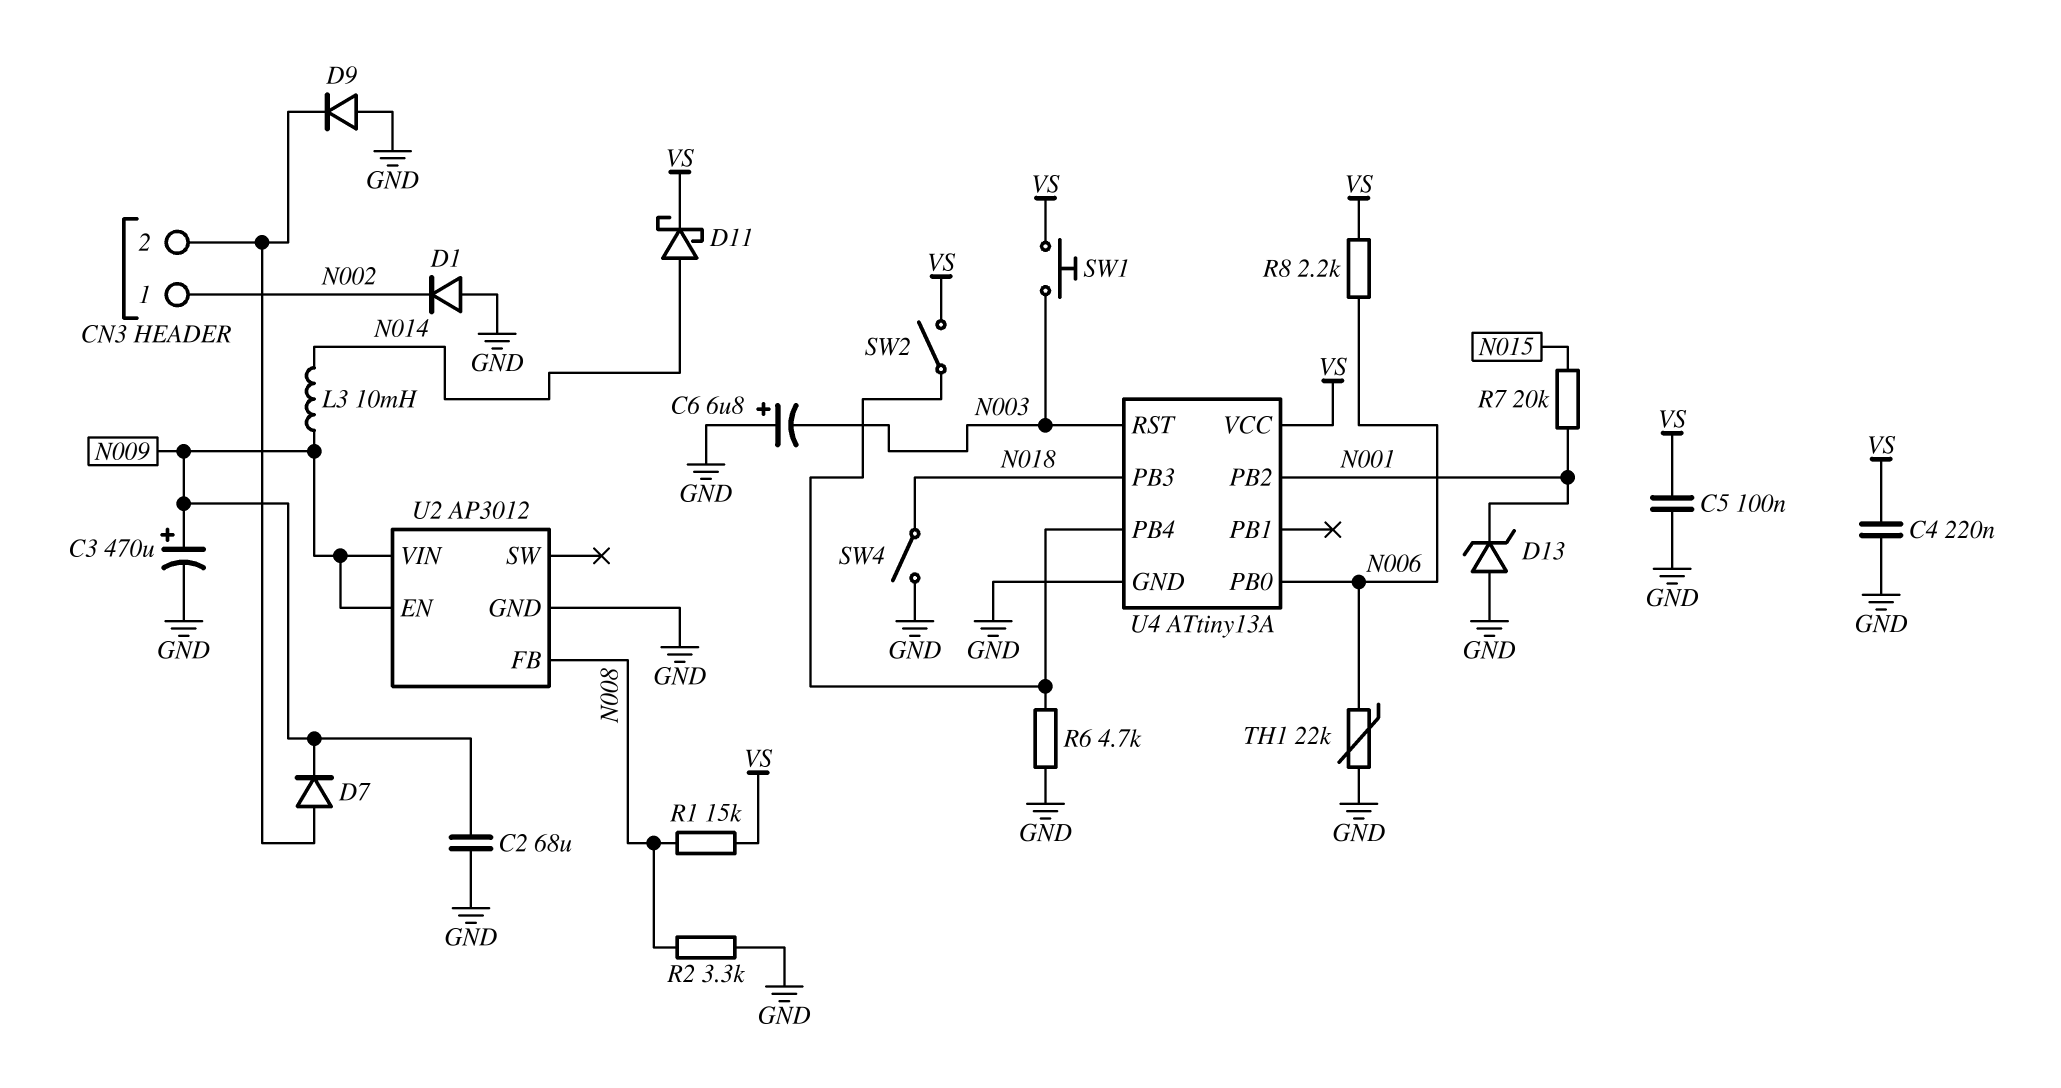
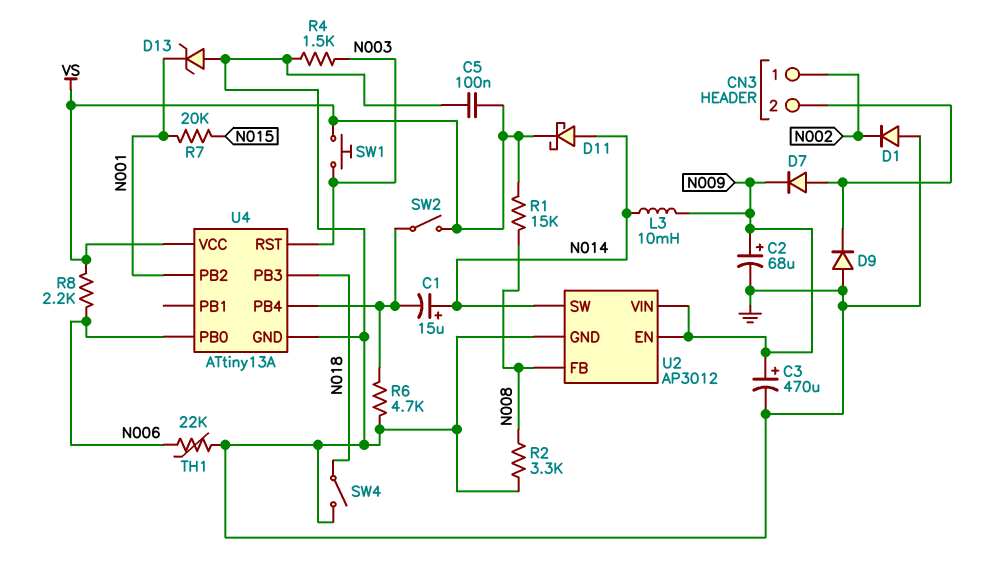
C1: none -> 15uF (plus N014, minus U4/PB4)
C2: 68uF (GND, N009) -> 68uF (plus N009, minus GND)
C4: 220nF (GND, VS) -> none
C6: 6.8uF (plus GND, minus N003) -> none
R4: none -> 1.5k (GND, N003)
U2 pin SW: none -> N014

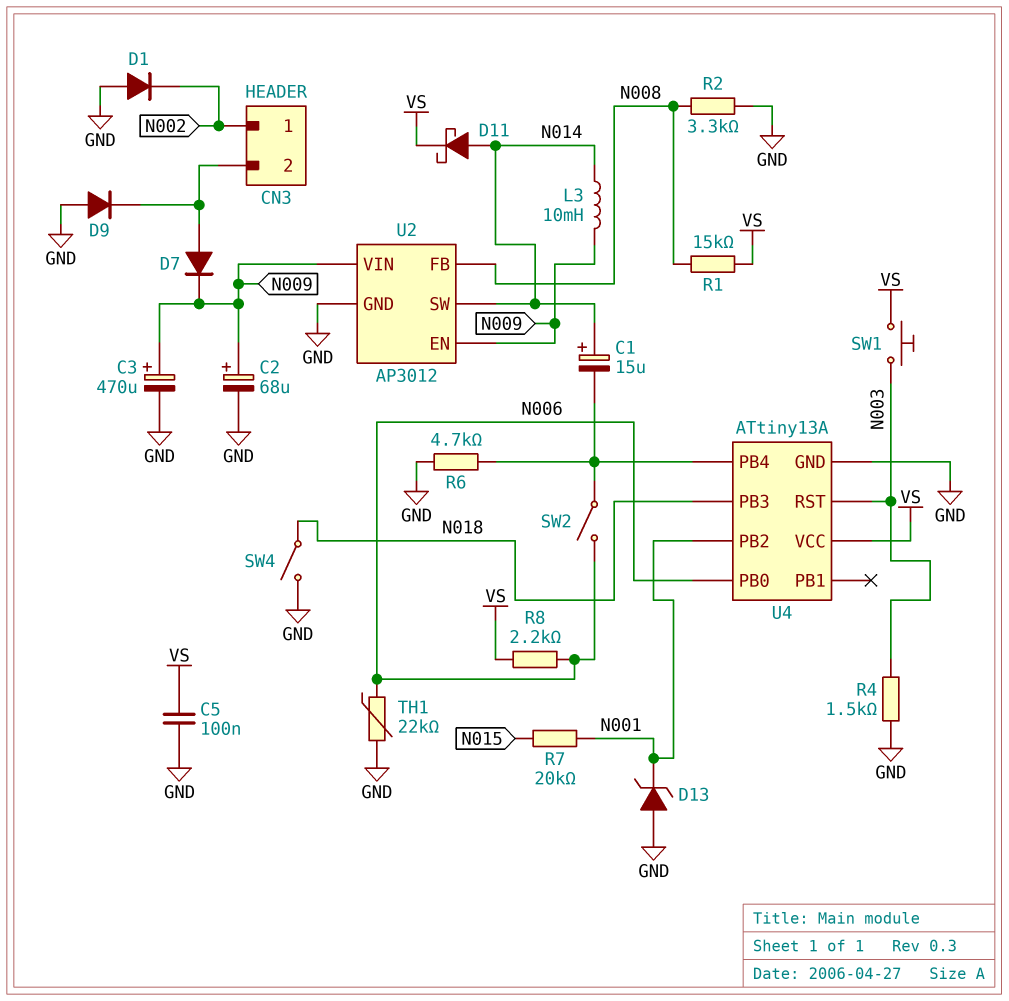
SW2: switch (U4/PB4, VS) -> switch (N006, U4/PB4)

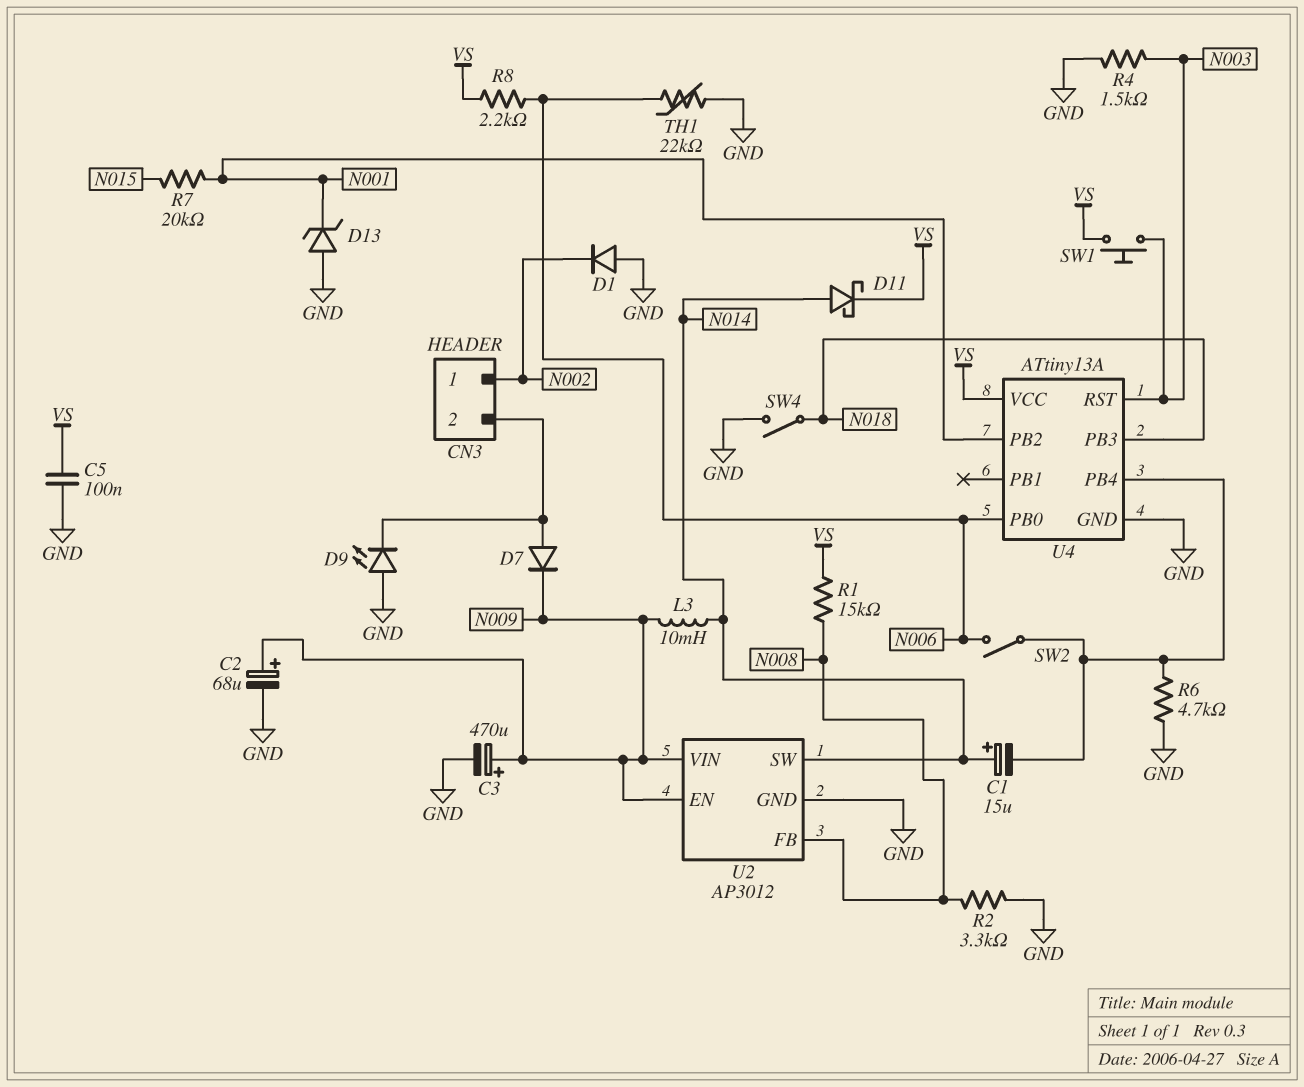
D9: diode (A GND, K CN3/2) -> LED (A GND, K CN3/2)

